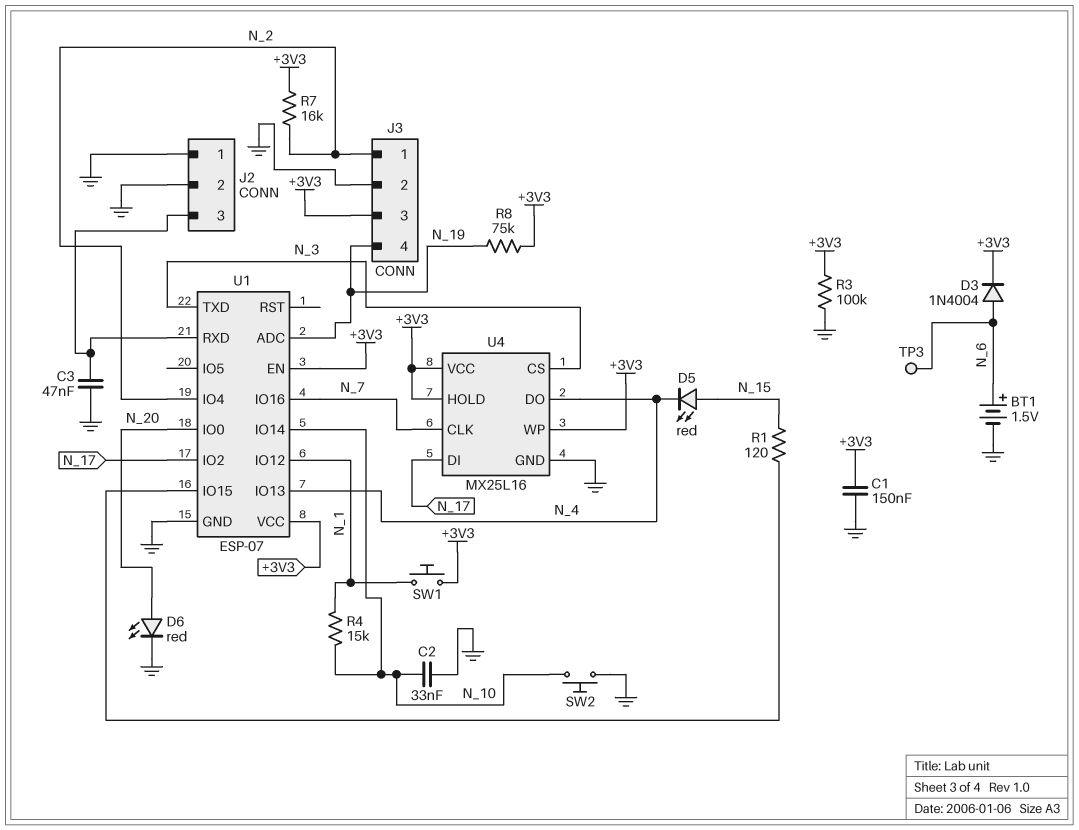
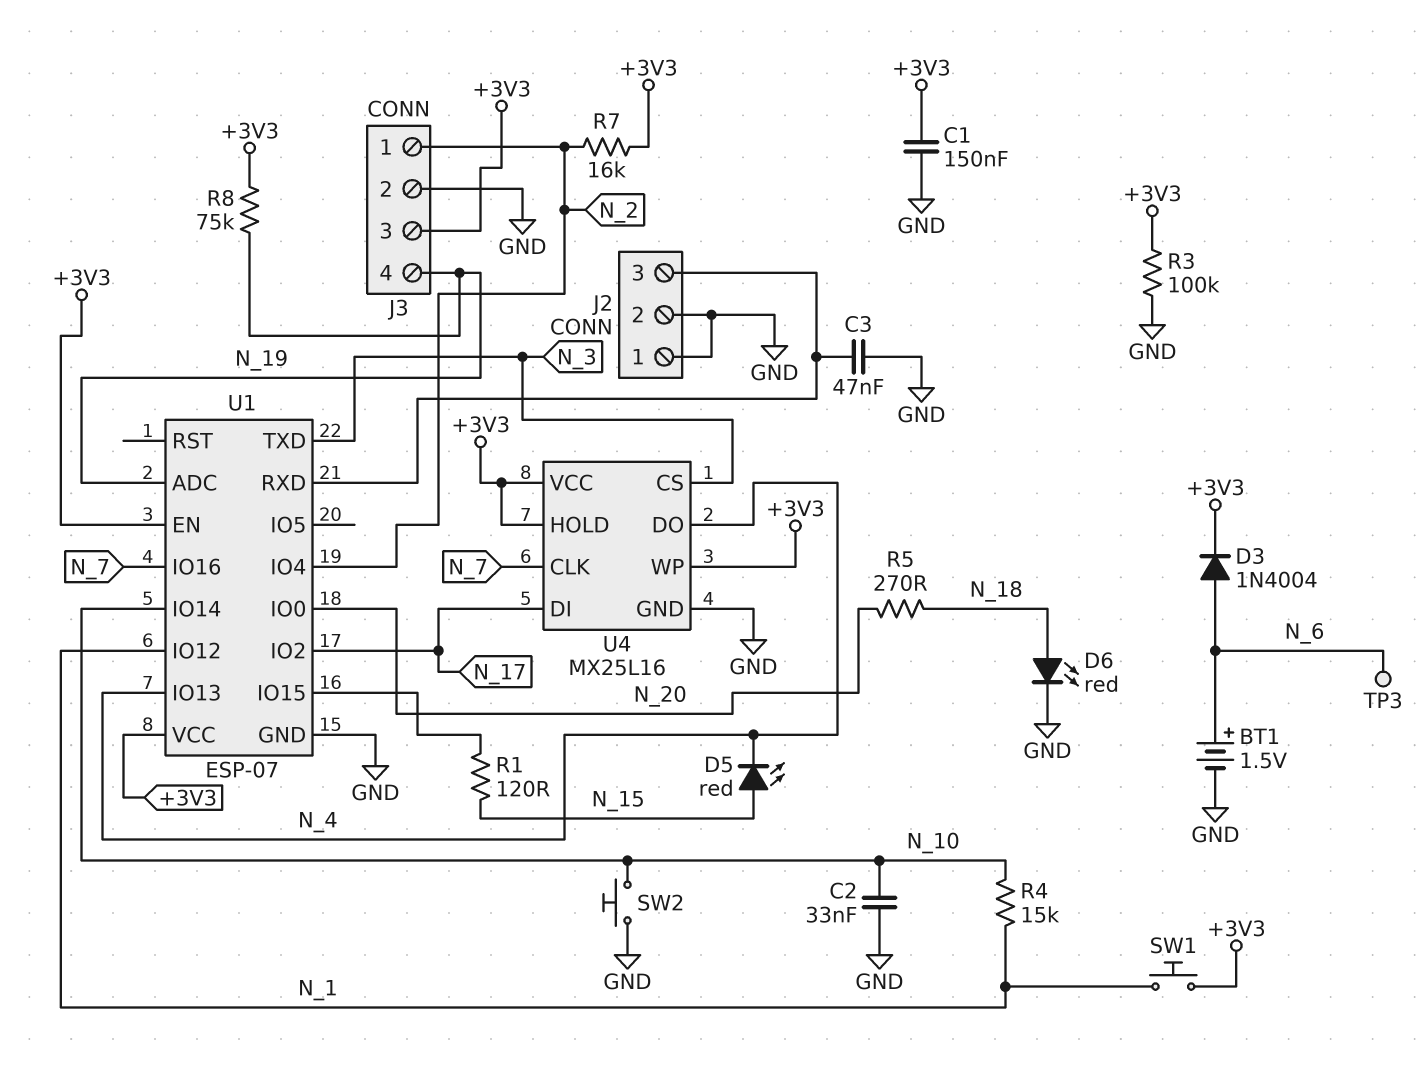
D6: LED red (A N_20, K GND) -> LED red (A N_18, K GND)
R5: none -> 270 (N_18, N_20)

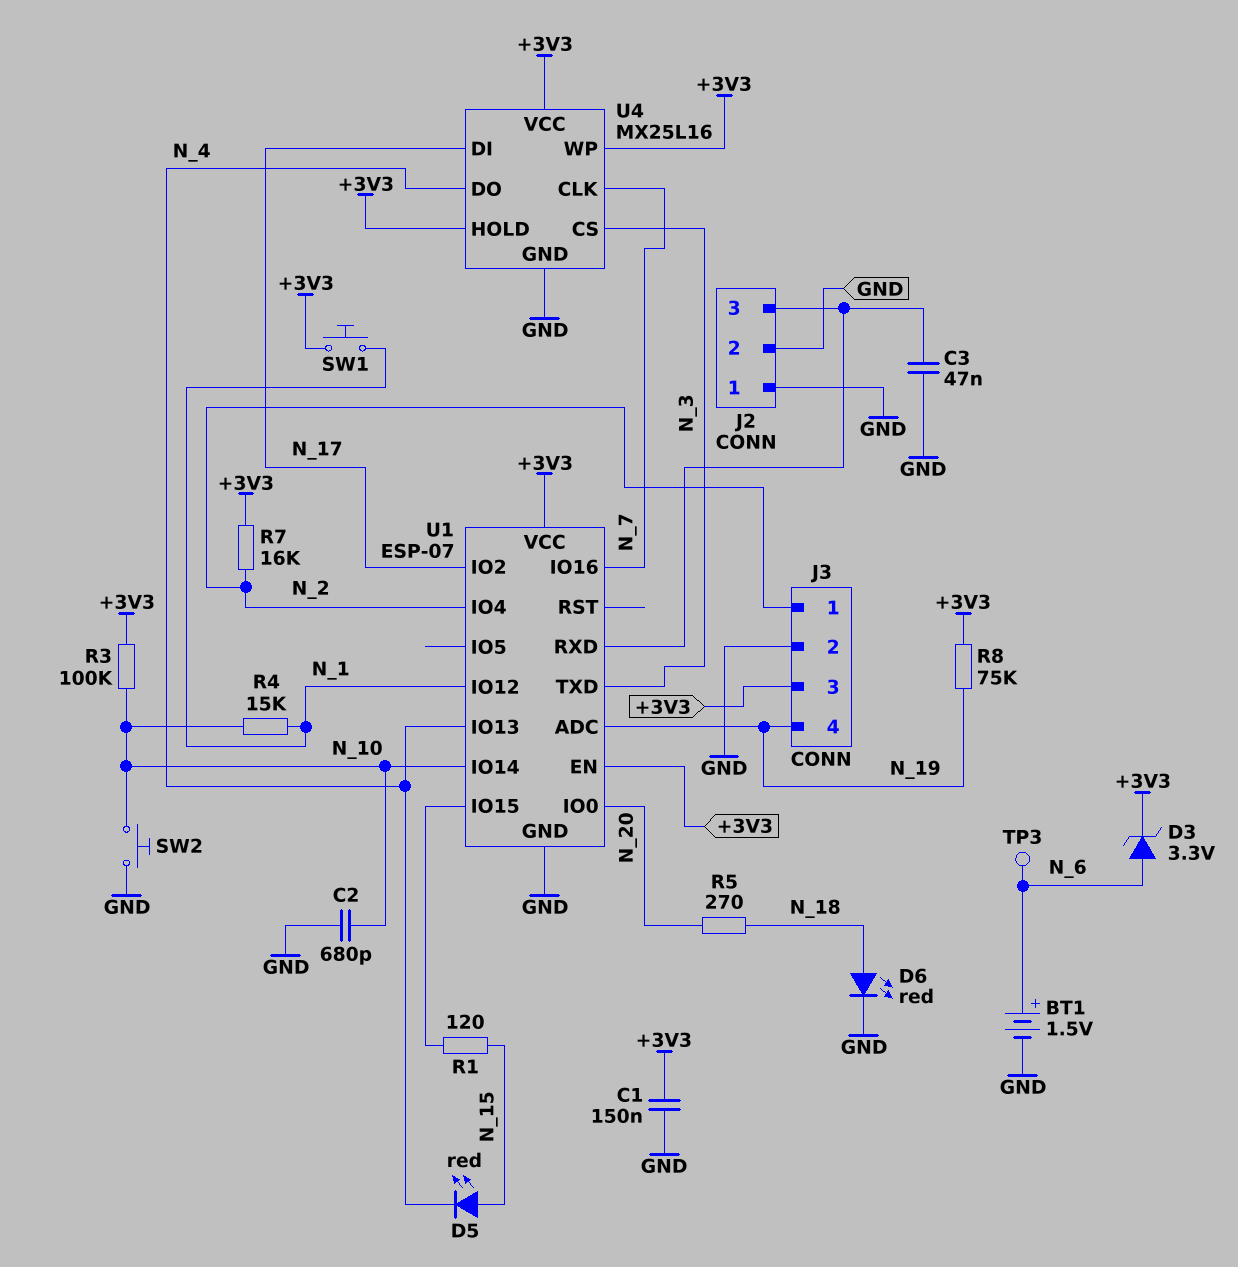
C2: 33nF (GND, N_10) -> 680pF (GND, N_10)
D3: diode 1N4004 (A N_6, K +3V3) -> zener 3.3V (A N_6, K +3V3)
R3: 100k (+3V3, GND) -> 100k (+3V3, N_10)

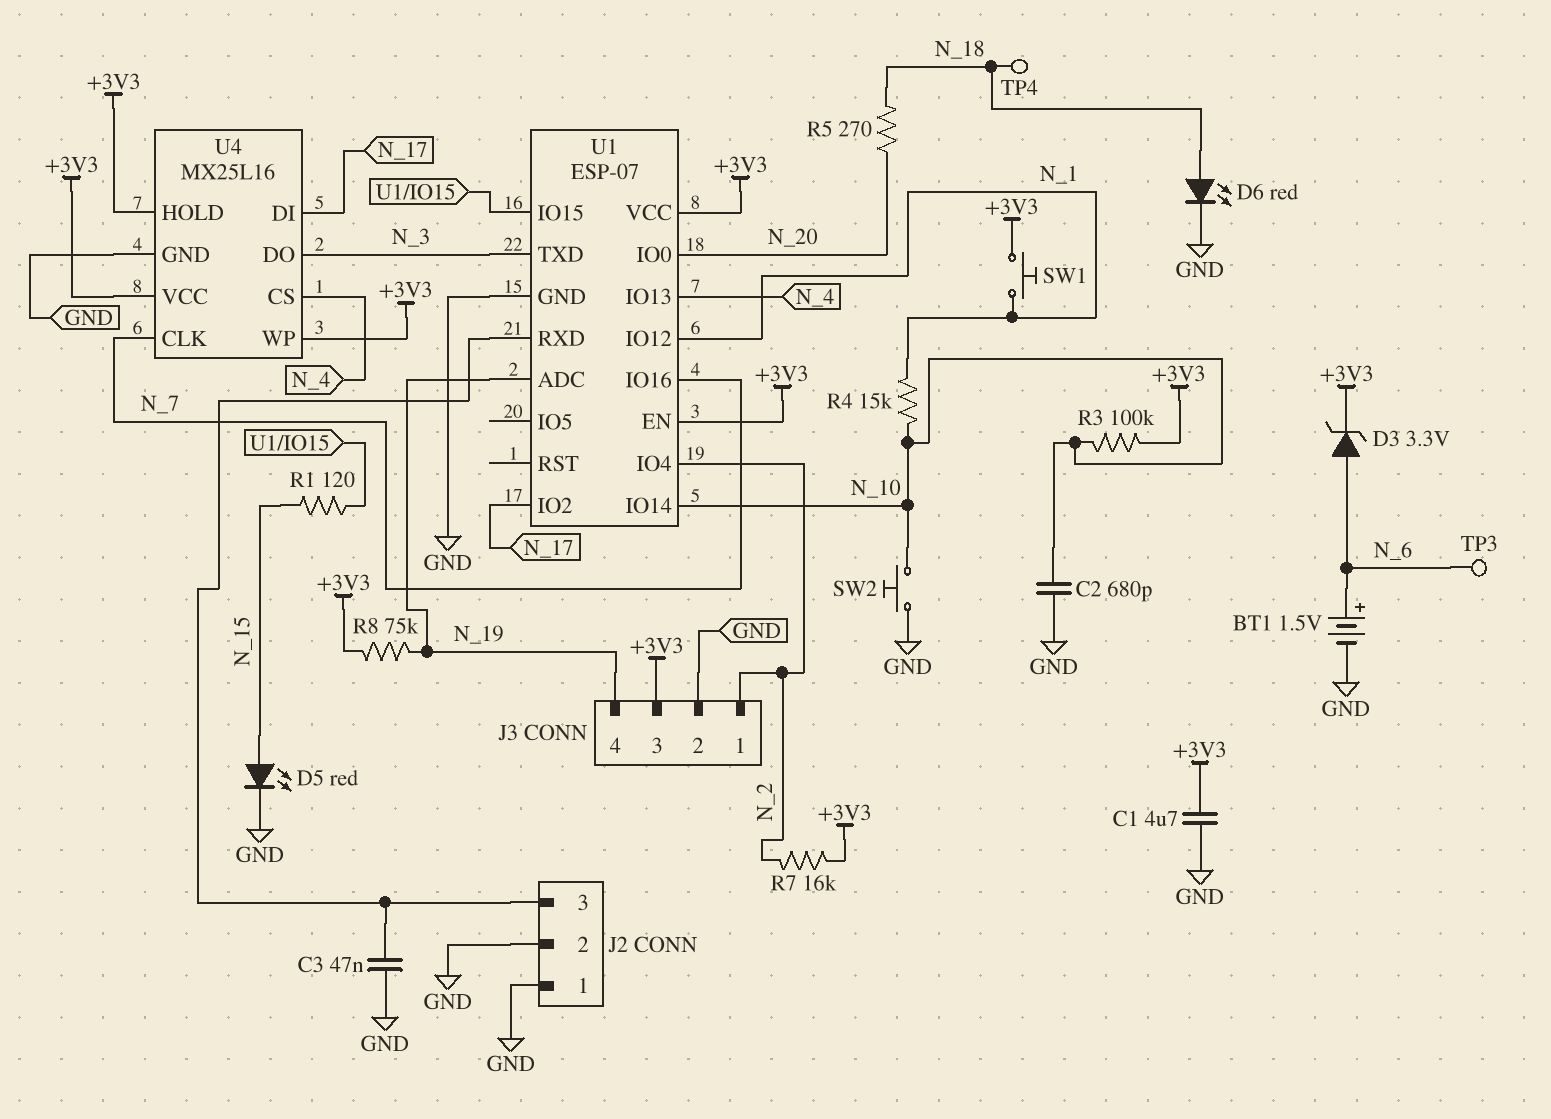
C1: 150nF (+3V3, GND) -> 4.7uF (+3V3, GND)
D5: LED red (A N_15, K N_4) -> LED red (A N_15, K GND)
TP4: none -> test point (N_18)
U4 pin CS: N_3 -> N_4
U4 pin DO: N_4 -> N_3

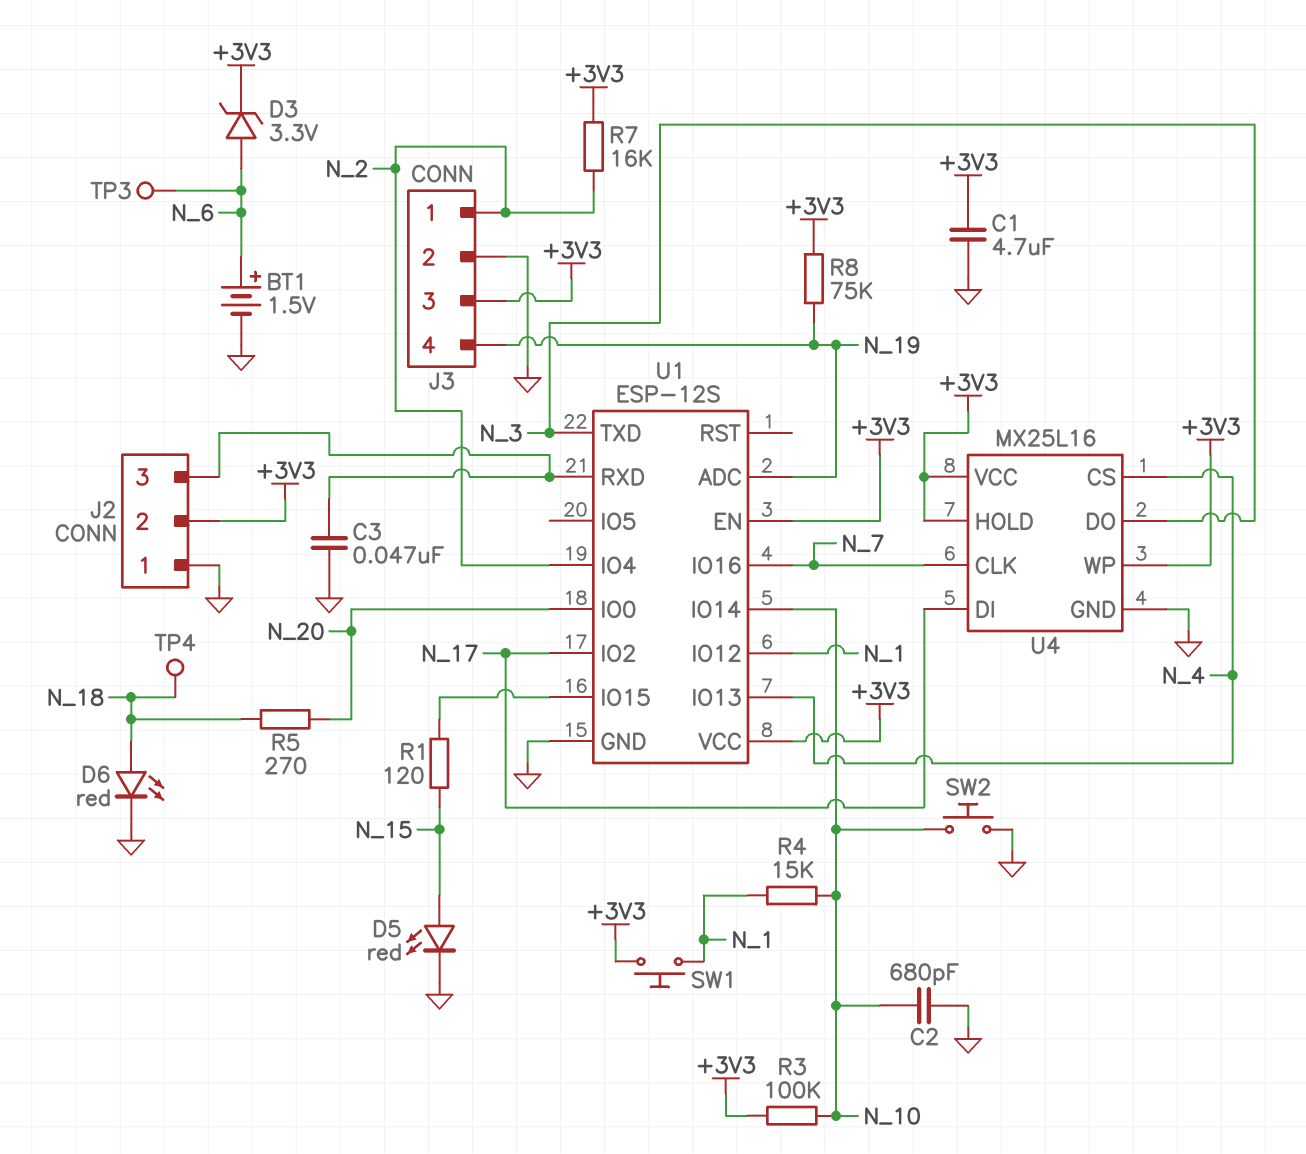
J2 pin 2: GND -> +3V3
U1: ESP-07 -> ESP-12S

